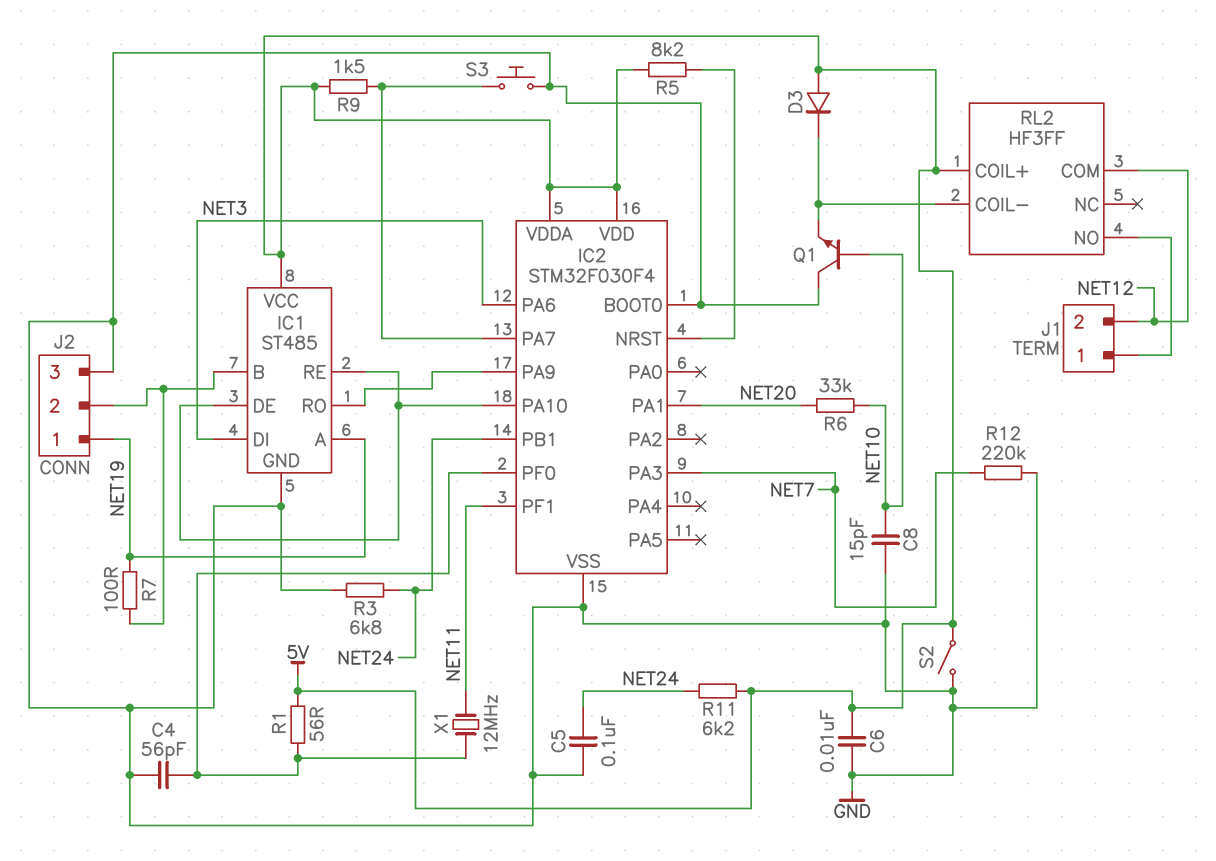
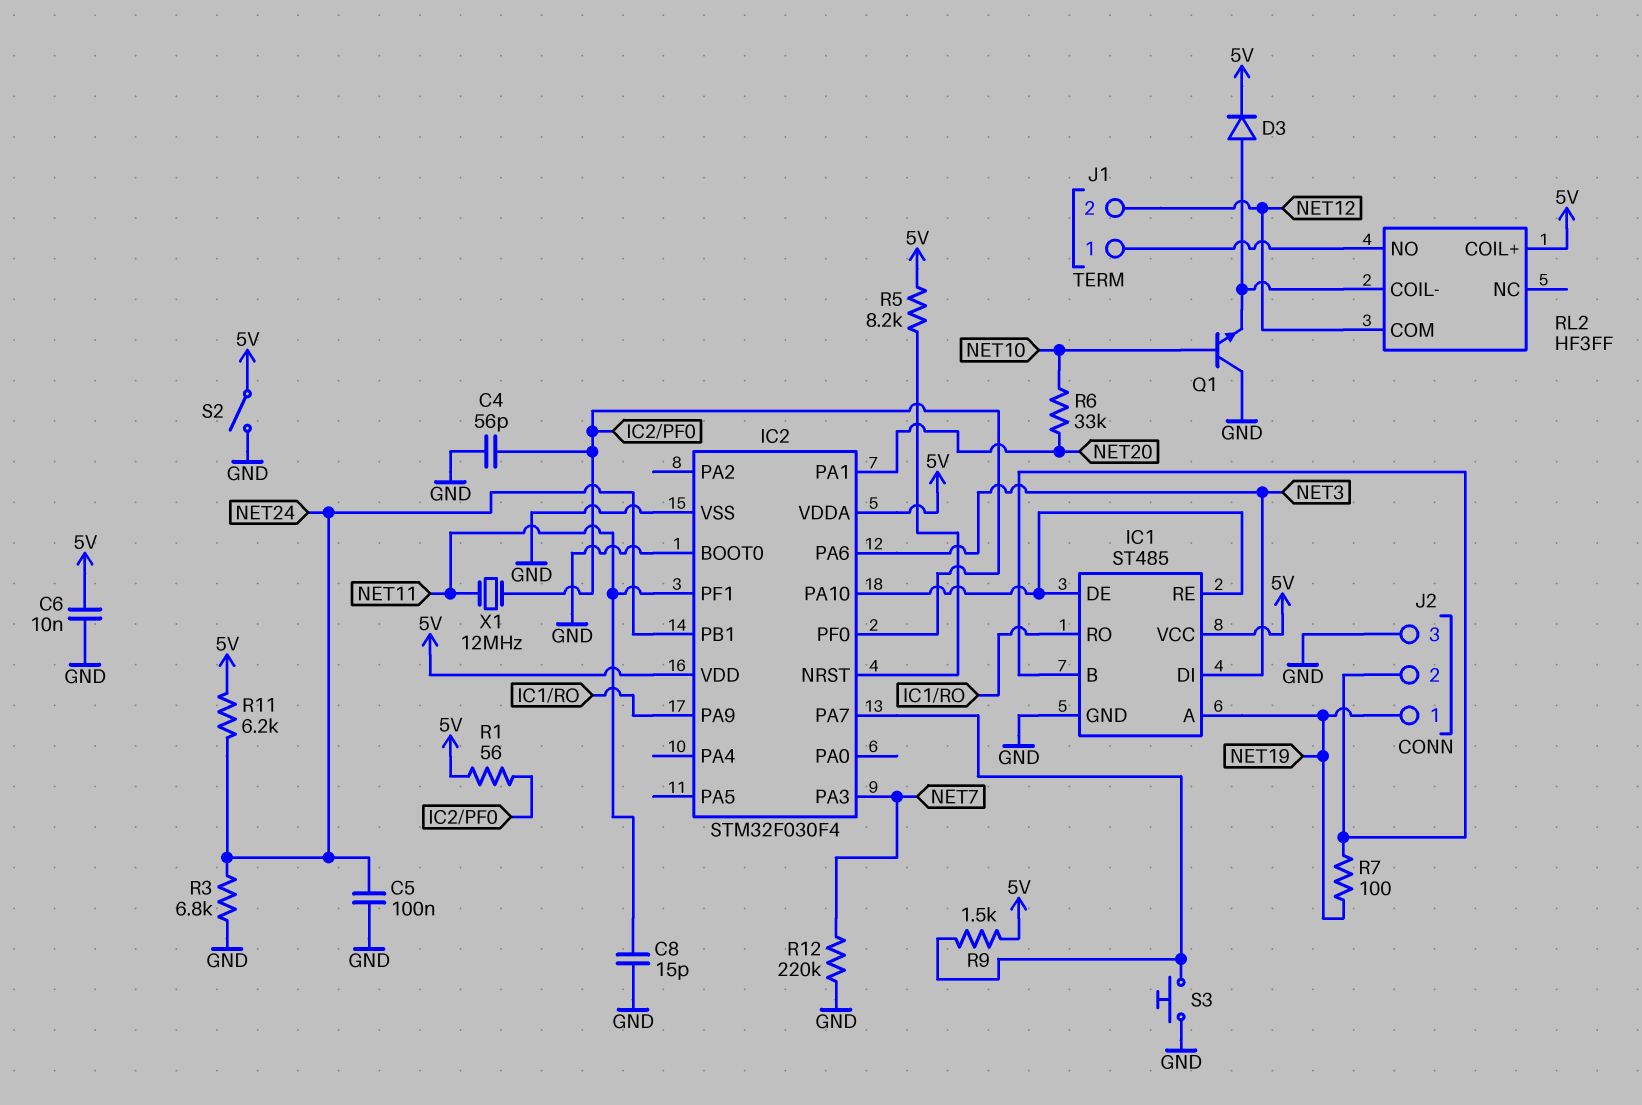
C8: 15pF (GND, NET10) -> 15pF (GND, NET11)
D3: diode (A 5V, K RL2/COIL-) -> diode (A RL2/COIL-, K 5V)

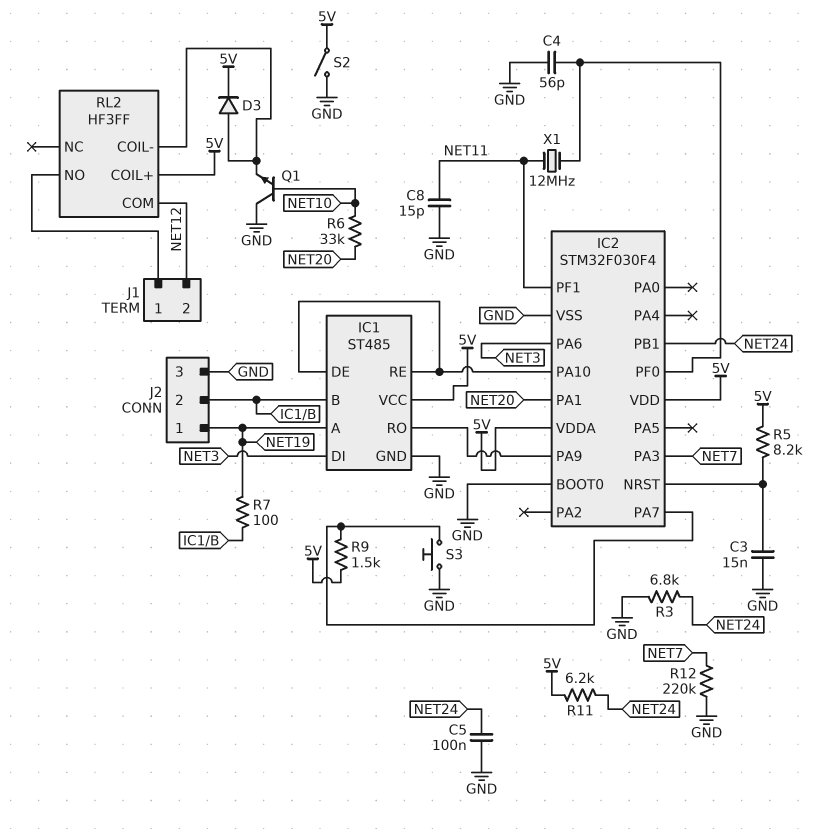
C3: none -> 15nF (GND, IC2/NRST)
C6: 10nF (5V, GND) -> none
R1: 56 (5V, IC2/PF0) -> none

